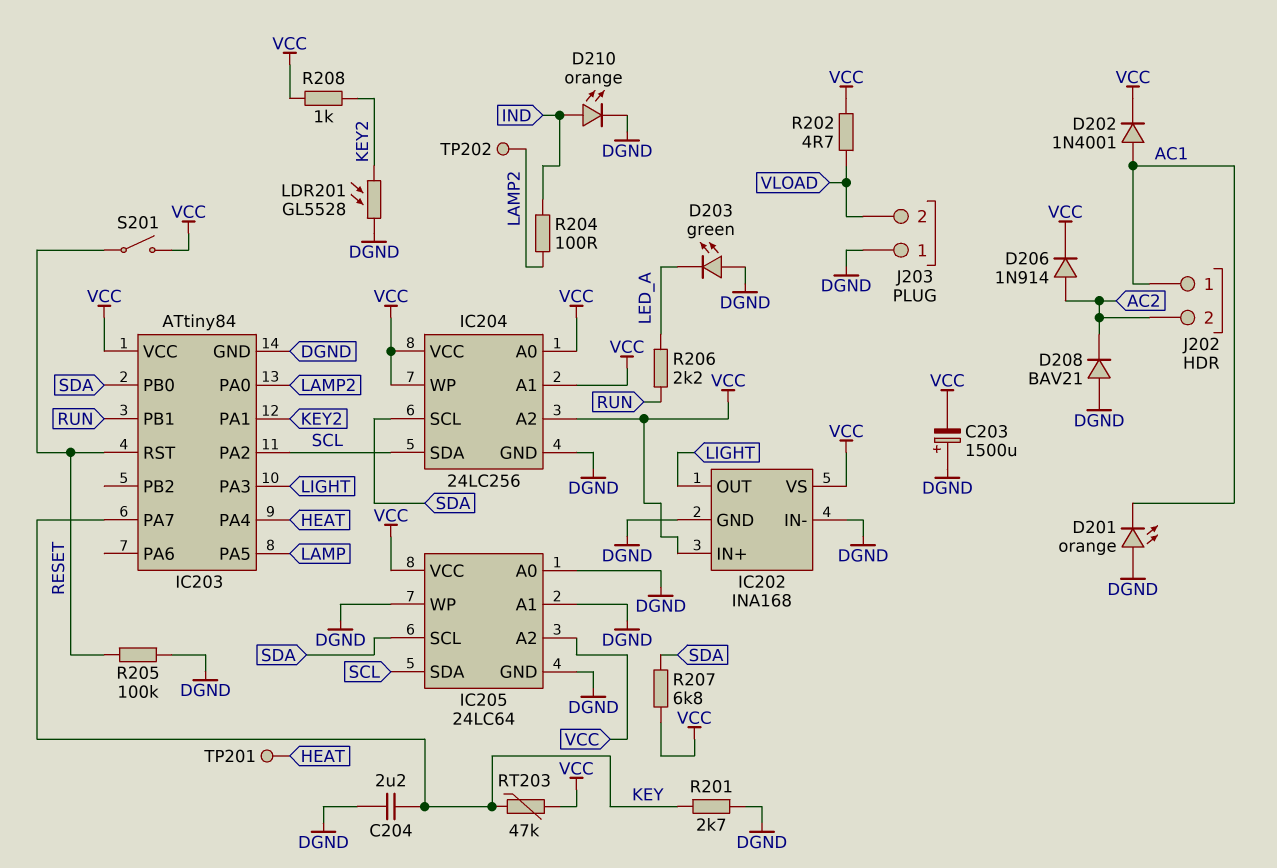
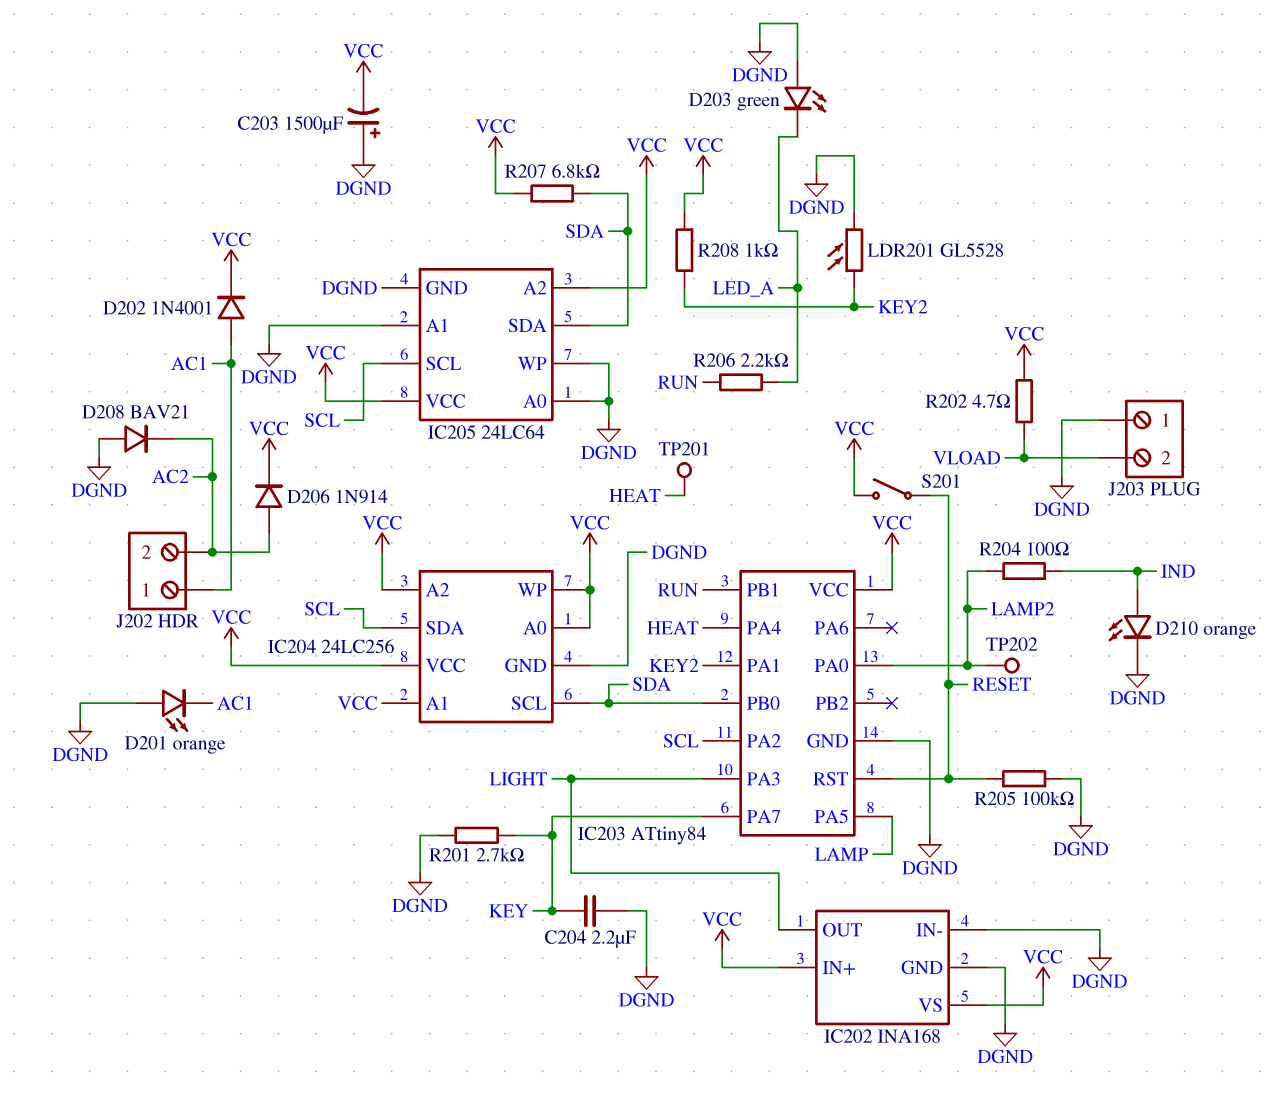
IC205 pin SCL: SDA -> SCL
IC205 pin SDA: SCL -> SDA
RT203: 47k (KEY, VCC) -> none

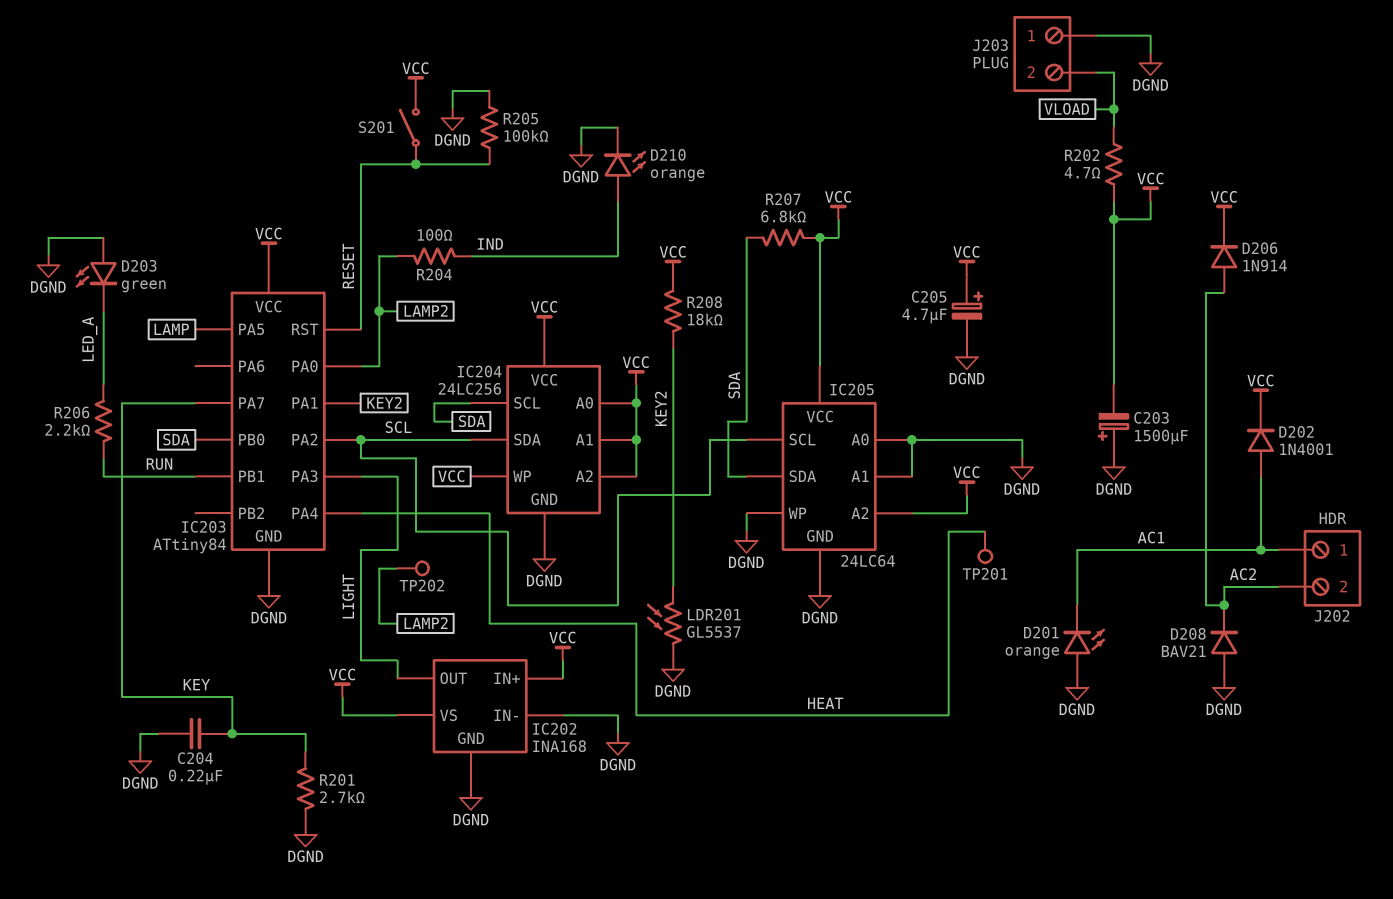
C204: 2.2uF (DGND, KEY) -> 220nF (DGND, KEY)
C205: none -> 4.7uF (plus VCC, minus DGND)
LDR201: GL5528 (DGND, KEY2) -> GL5537 (DGND, KEY2)
R208: 1k (KEY2, VCC) -> 18k (KEY2, VCC)

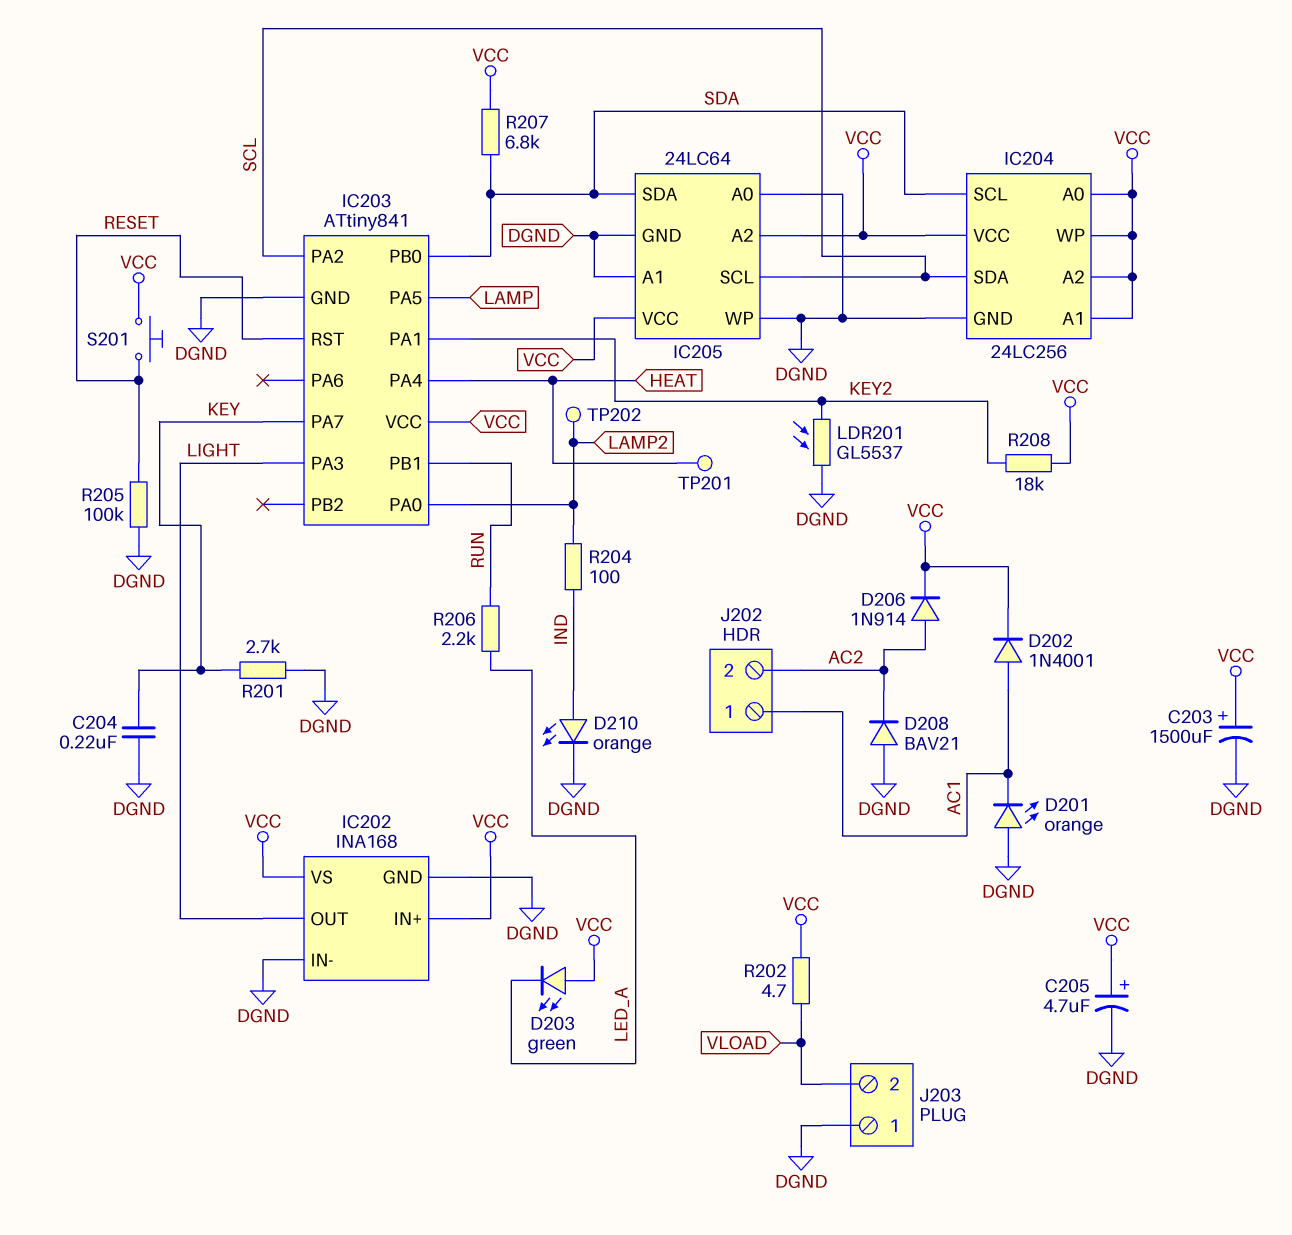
C203: 1500uF (plus DGND, minus VCC) -> 1500uF (plus VCC, minus DGND)
D203: LED green (A DGND, K LED_A) -> LED green (A VCC, K LED_A)
IC203: ATtiny84 -> ATtiny841
S201: switch (RESET, VCC) -> button (RESET, VCC)

